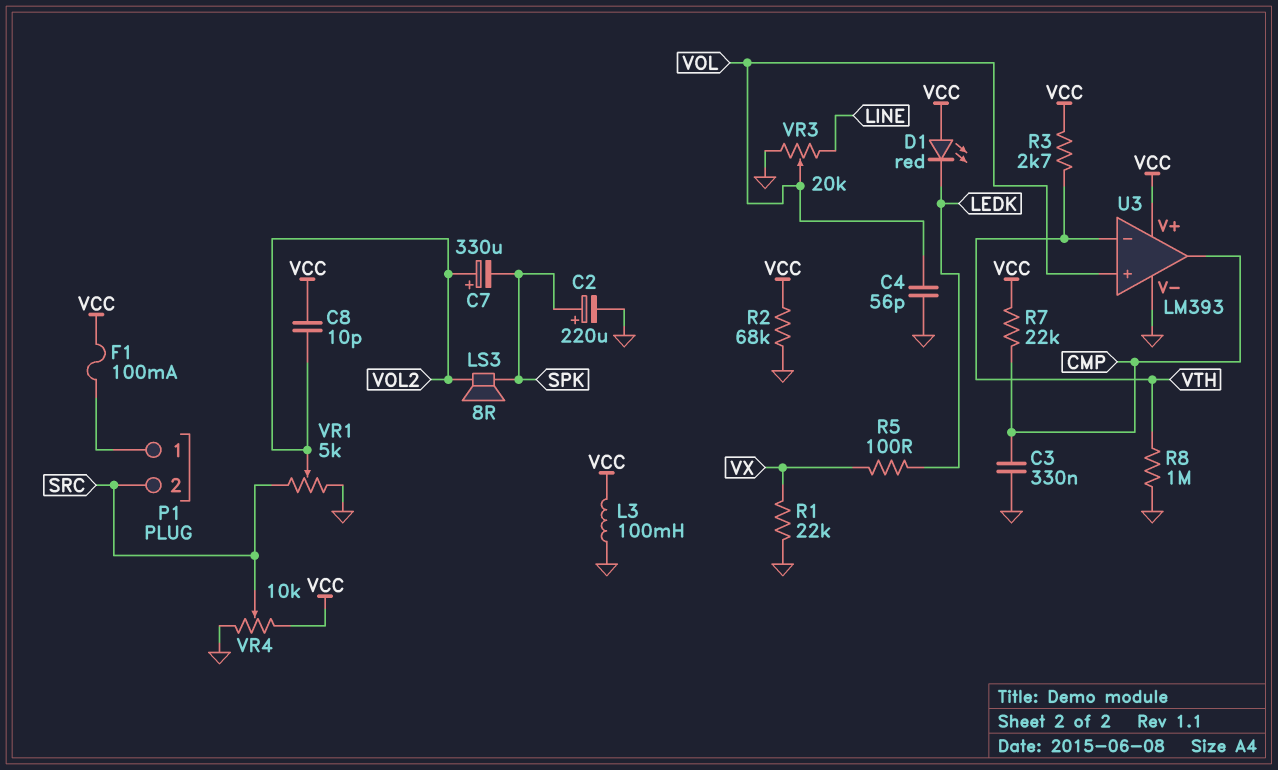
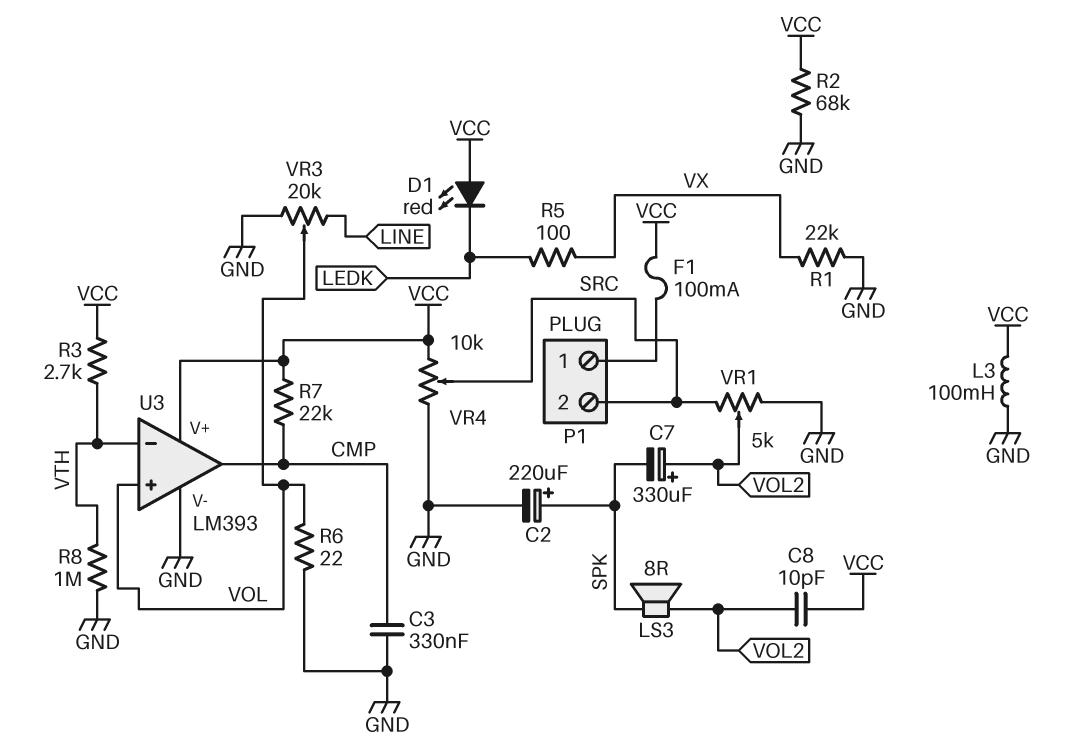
C4: 56pF (GND, VOL) -> none
R6: none -> 22 (GND, VOL)

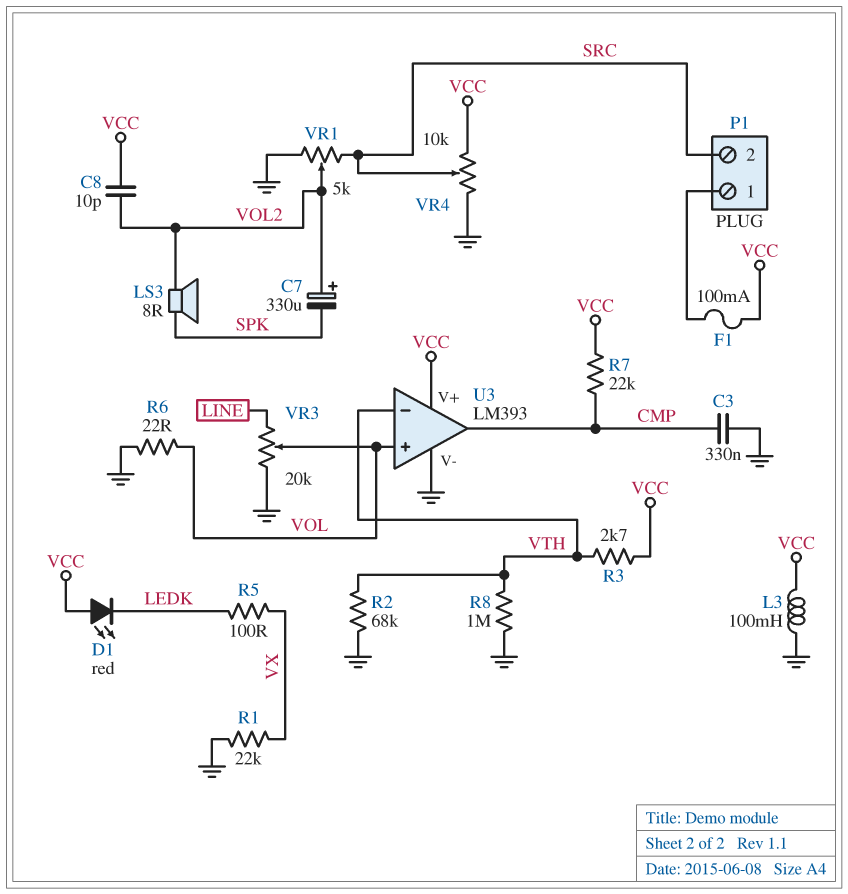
C2: 220uF (plus SPK, minus GND) -> none
R2: 68k (GND, VCC) -> 68k (GND, VTH)

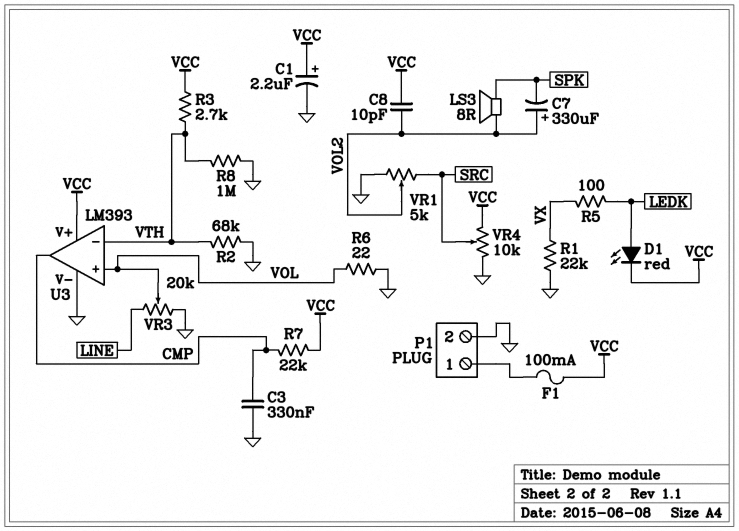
C1: none -> 2.2uF (plus VCC, minus GND)
D1: LED red (A VCC, K LEDK) -> LED red (A LEDK, K VCC)
L3: 100mH (GND, VCC) -> none
P1 pin 2: SRC -> GND

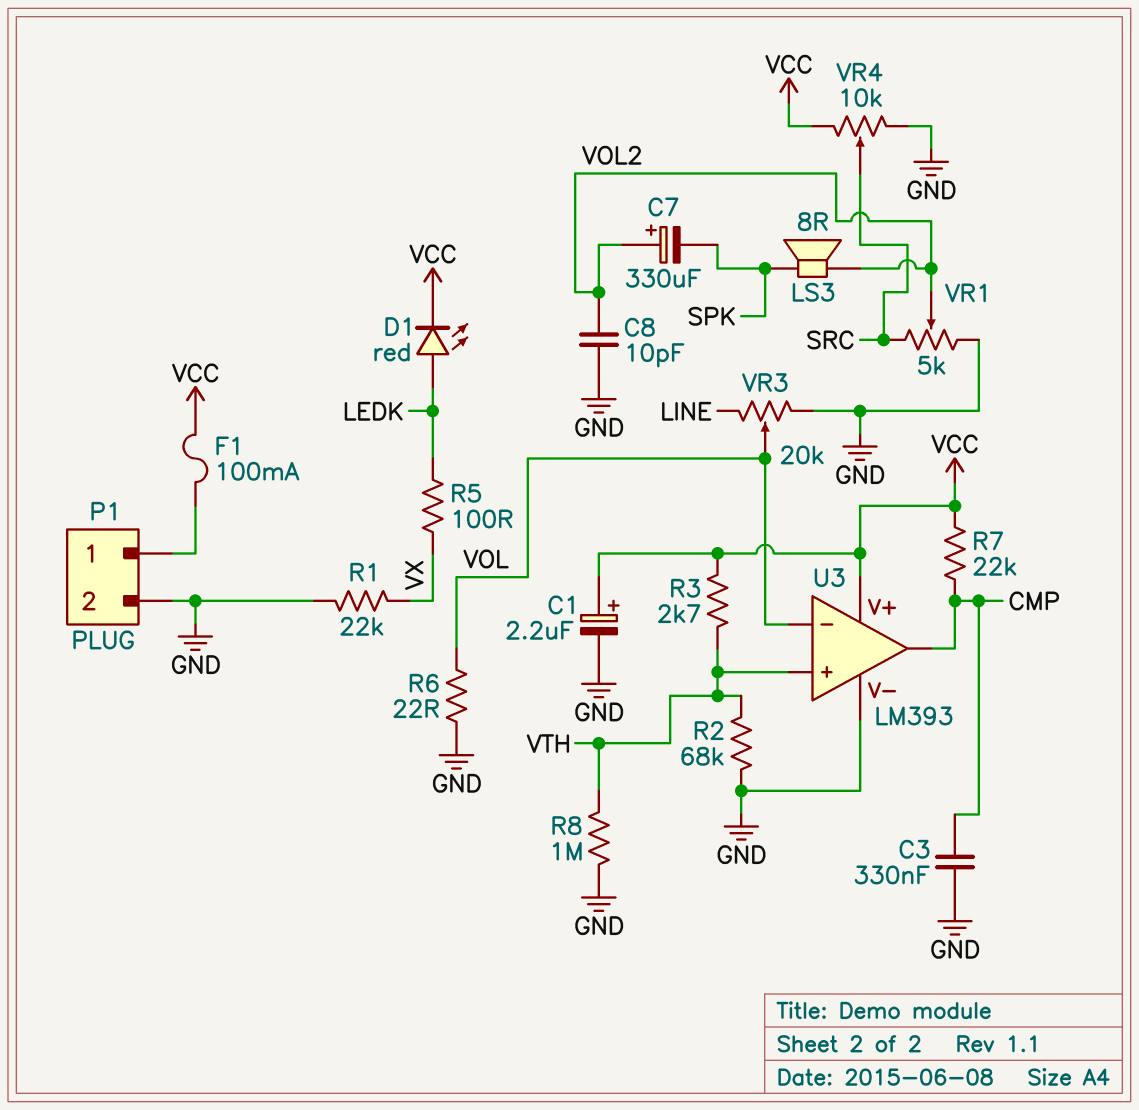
C8: 10pF (VCC, VOL2) -> 10pF (GND, VOL2)
U3 pin in+: VOL -> VTH
U3 pin in-: VTH -> VOL

